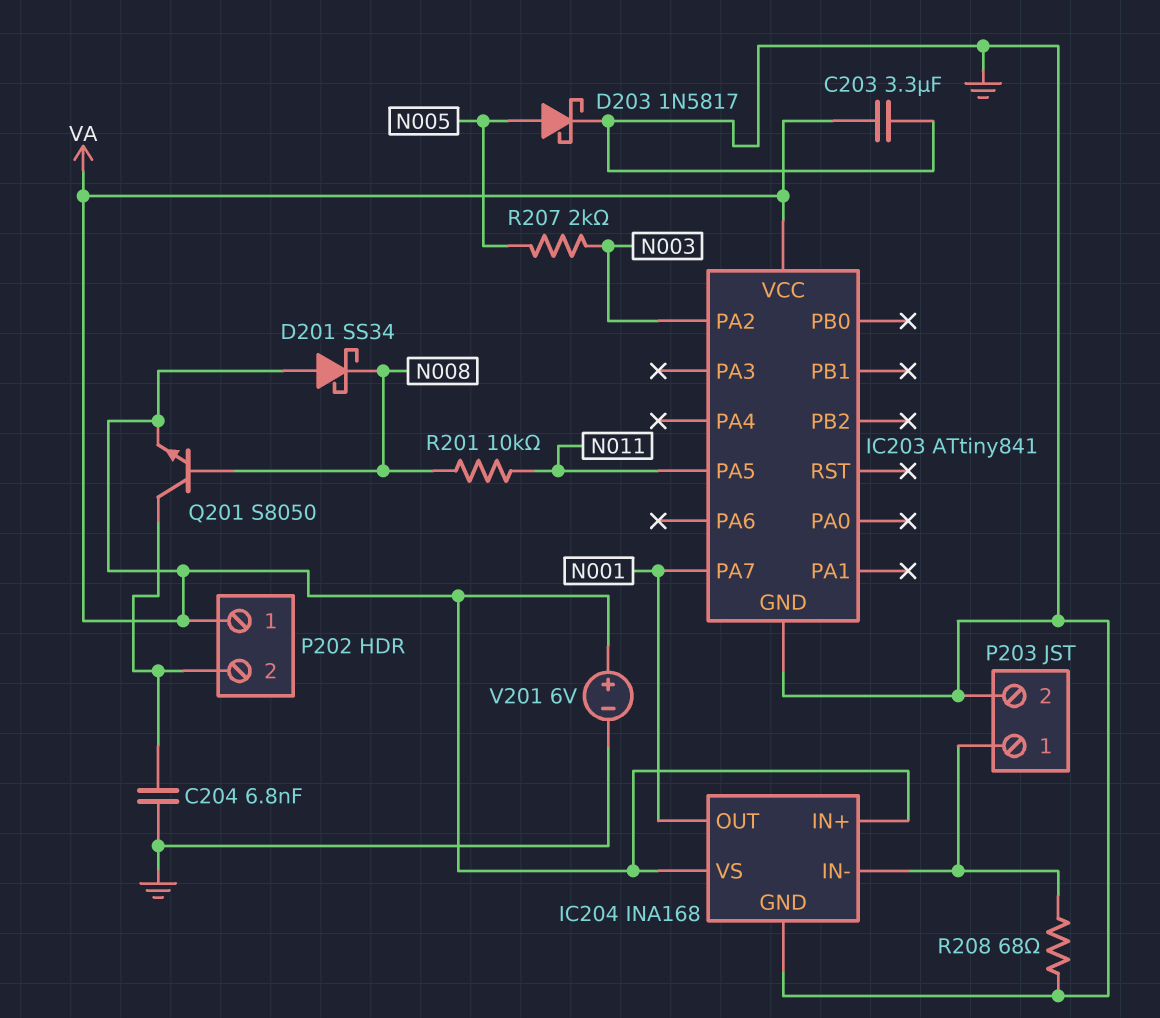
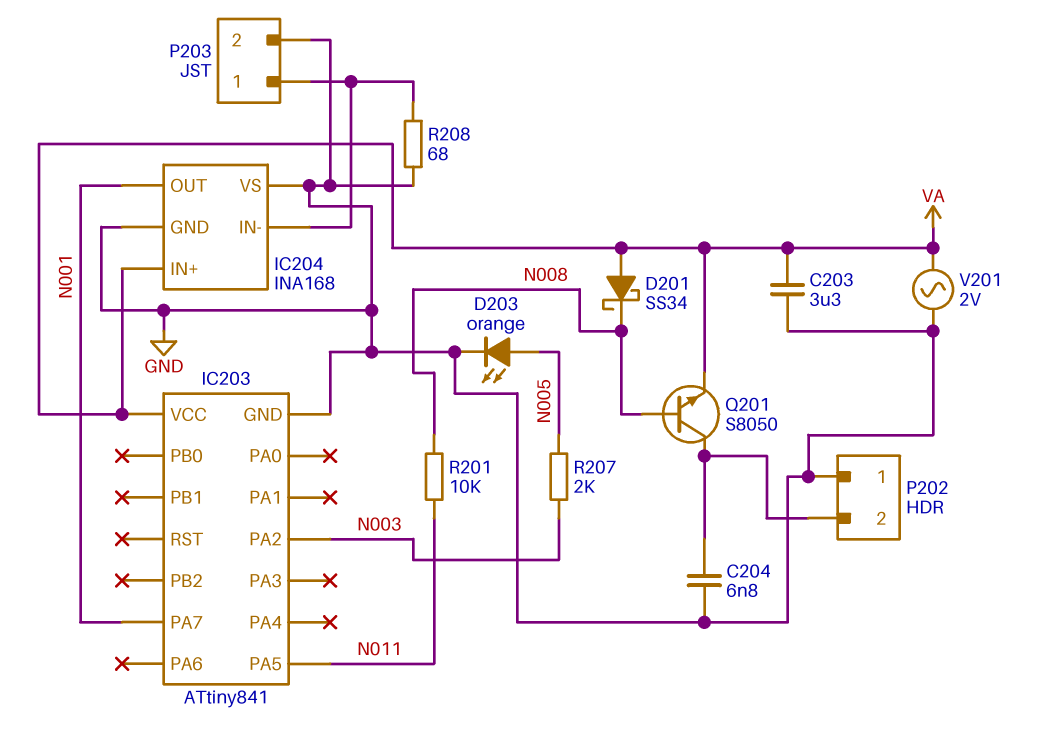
D203: schottky 1N5817 (A N005, K GND) -> LED orange (A N005, K GND)
IC204 pin VS: VA -> GND
P202 pin 1: VA -> GND
V201: 6V (plus VA, minus GND) -> AC 2V (GND, VA)

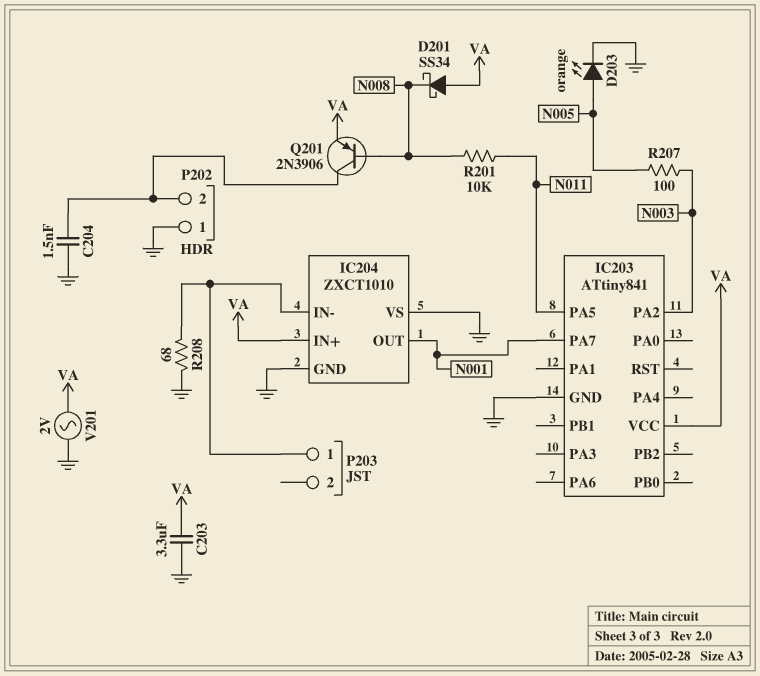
C204: 6.8nF (GND, P202/2) -> 1.5nF (GND, P202/2)
IC204: INA168 -> ZXCT1010
P203 pin 2: GND -> none
Q201: NPN S8050 (B N008, C P202/2, E VA) -> PNP 2N3906 (B N008, C P202/2, E VA)
R207: 2k (N003, N005) -> 100 (N003, N005)

